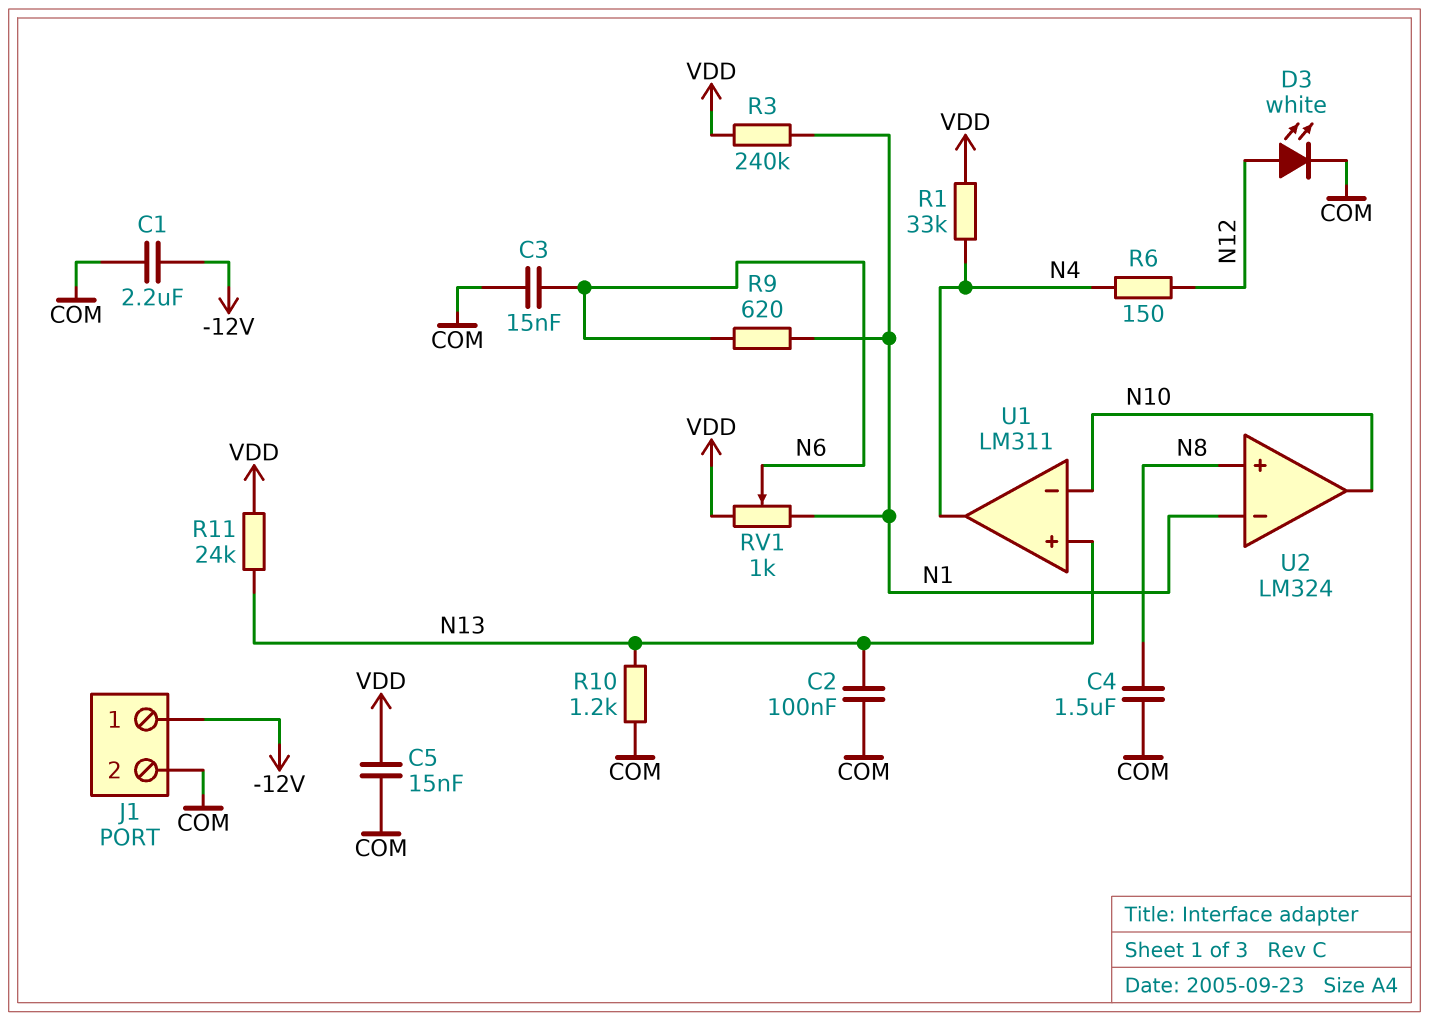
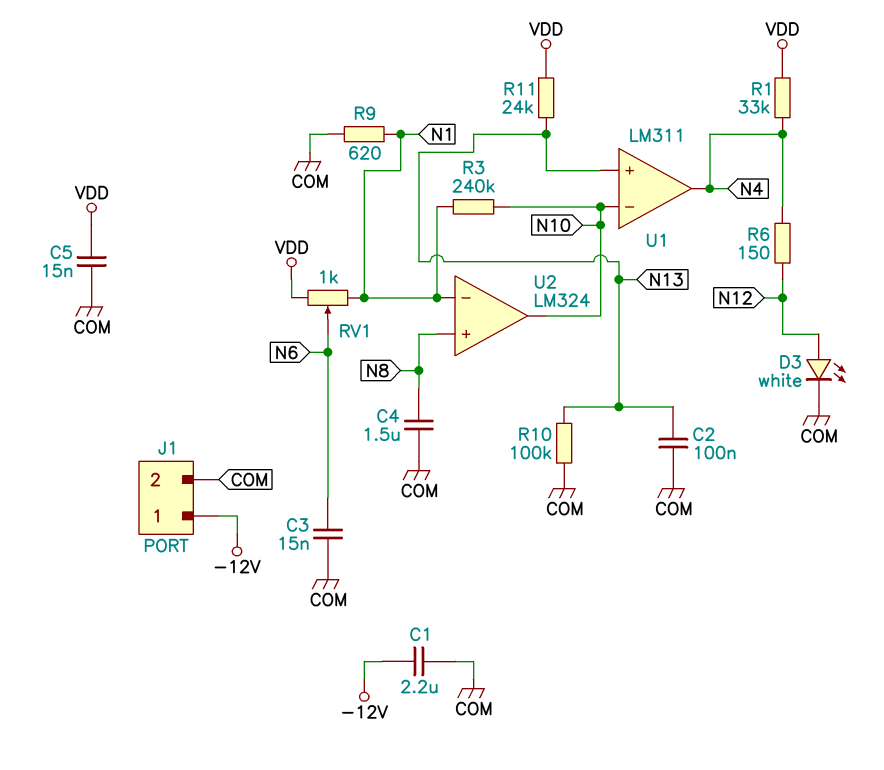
R3: 240k (N1, VDD) -> 240k (N1, N10)
R9: 620 (N1, N6) -> 620 (COM, N1)
R10: 1.2k (COM, N13) -> 100k (COM, N13)

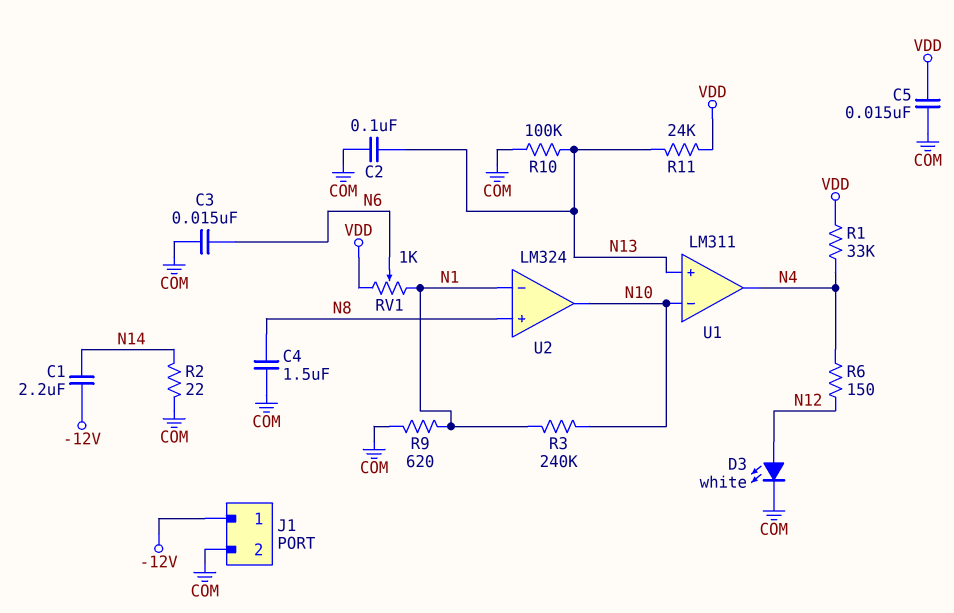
C1: 2.2uF (-12V, COM) -> 2.2uF (-12V, N14)
R2: none -> 22 (COM, N14)

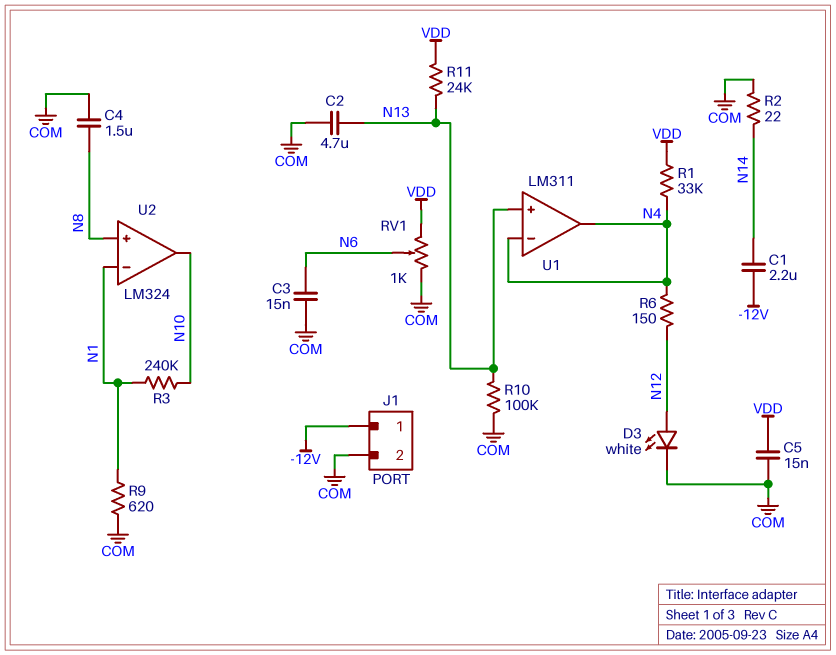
C2: 100nF (COM, N13) -> 4.7uF (COM, N13)
RV1: 1k (N1, VDD, wiper N6) -> 1k (COM, VDD, wiper N6)
U1 pin in-: N10 -> N4

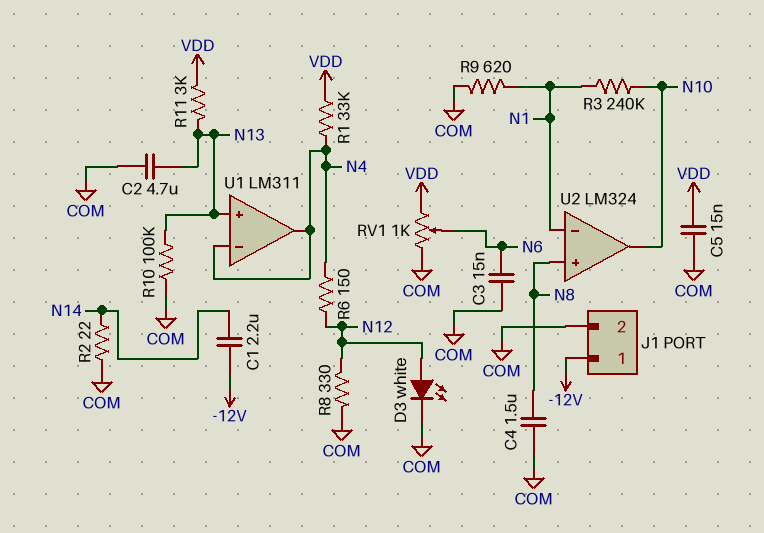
R8: none -> 330 (COM, N12)
R11: 24k (N13, VDD) -> 3k (N13, VDD)

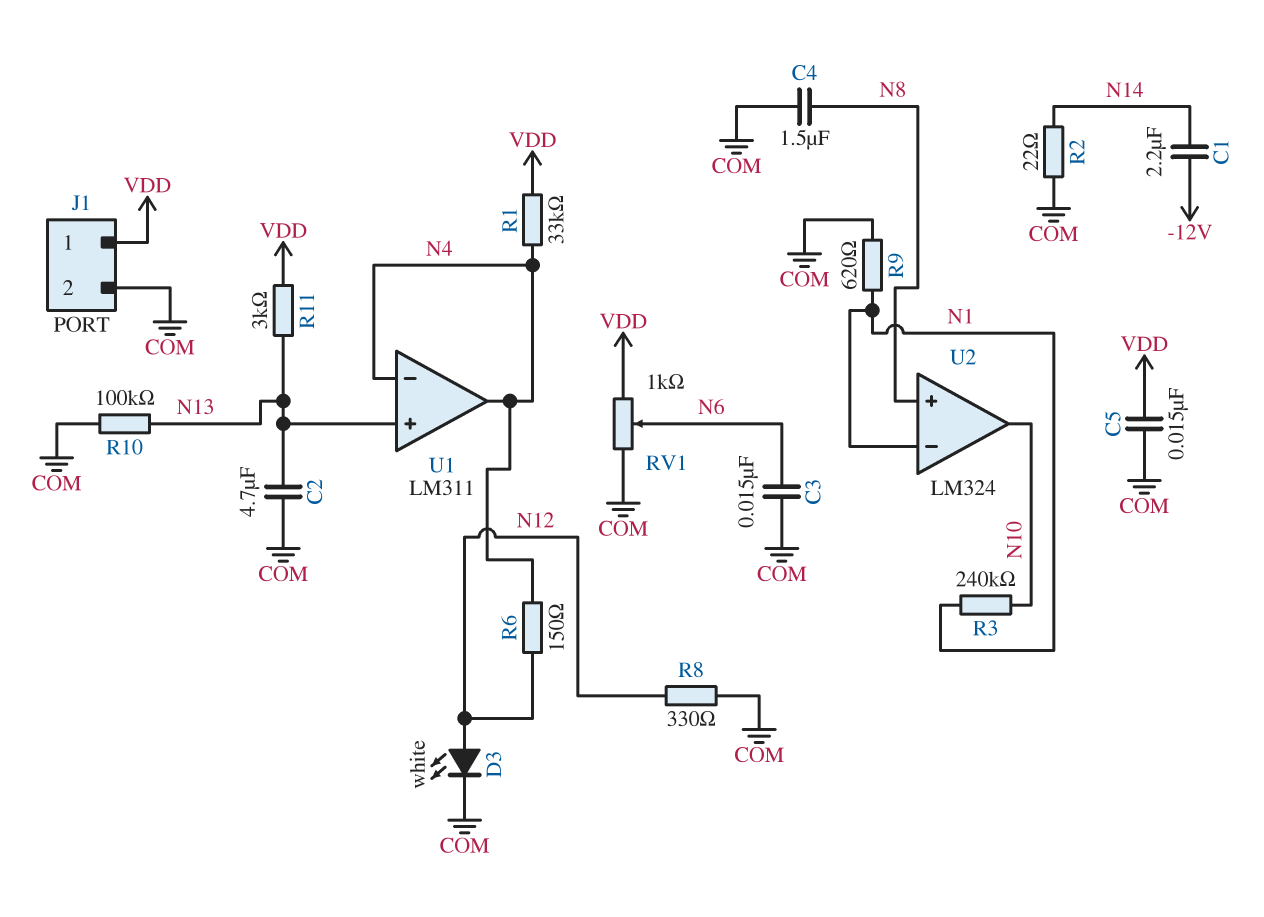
J1 pin 1: -12V -> VDD

